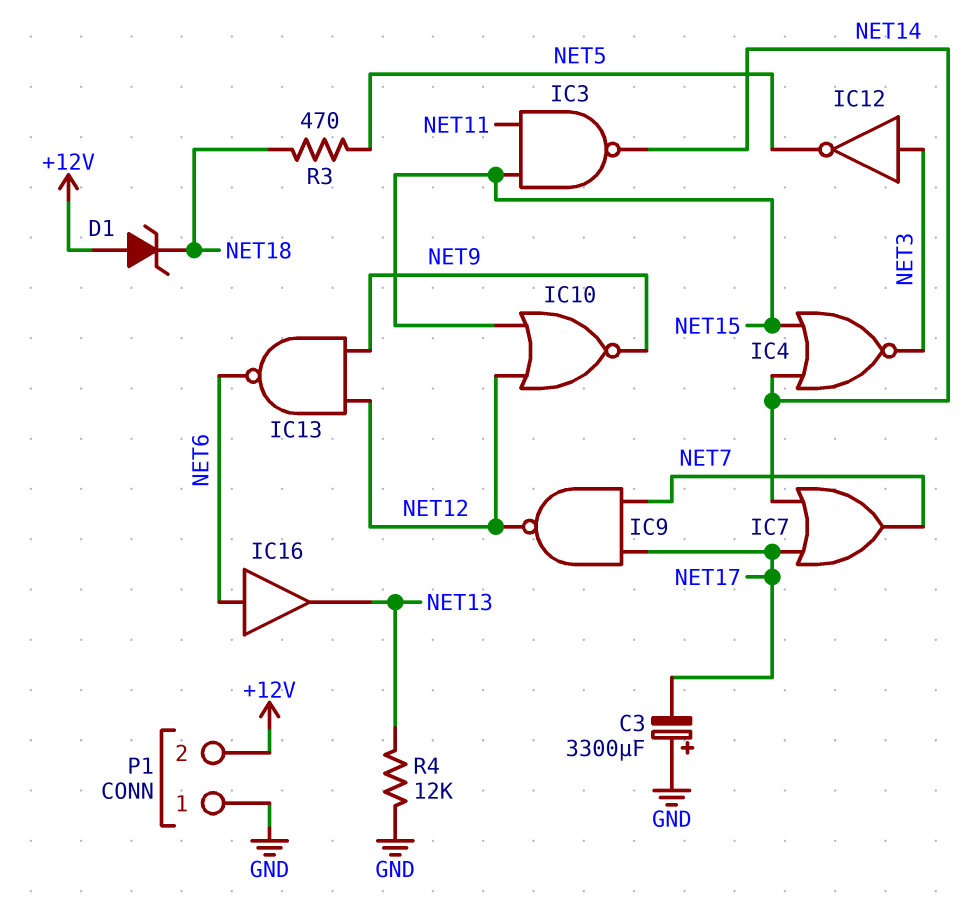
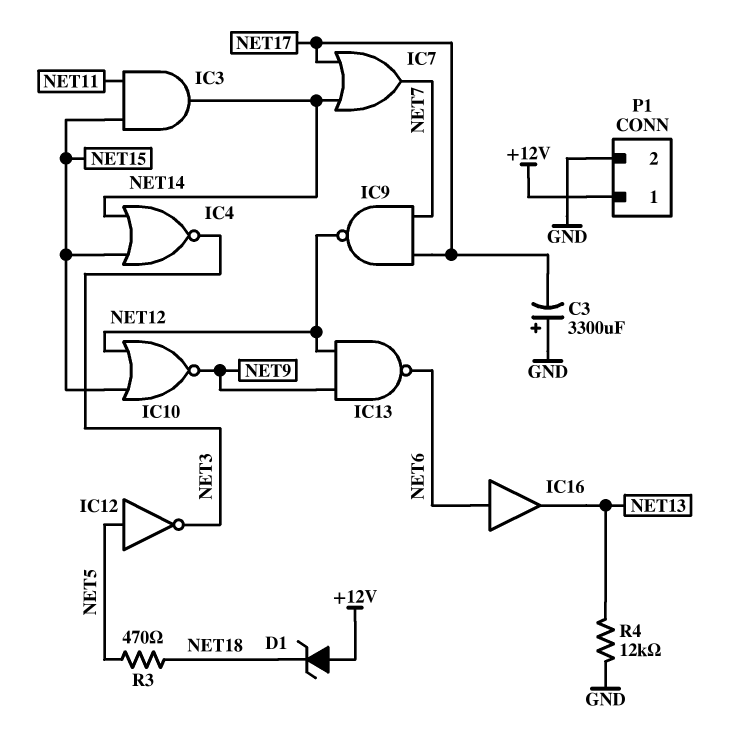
IC3: NAND (in NET11, in NET15, out NET14) -> AND (in NET11, in NET15, out NET14)
IC12: NOT (in NET3, out NET5) -> NOT (in NET5, out NET3)
P1 pin 1: GND -> +12V
P1 pin 2: +12V -> GND

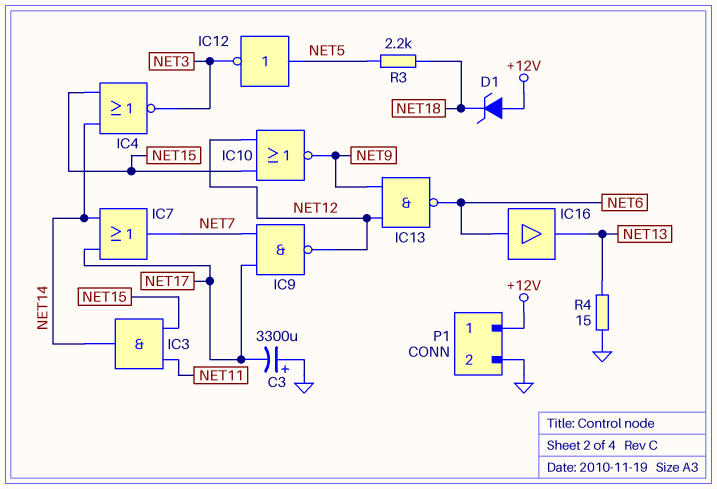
R3: 470 (NET5, NET18) -> 2.2k (NET5, NET18)
R4: 12k (GND, NET13) -> 15 (GND, NET13)

